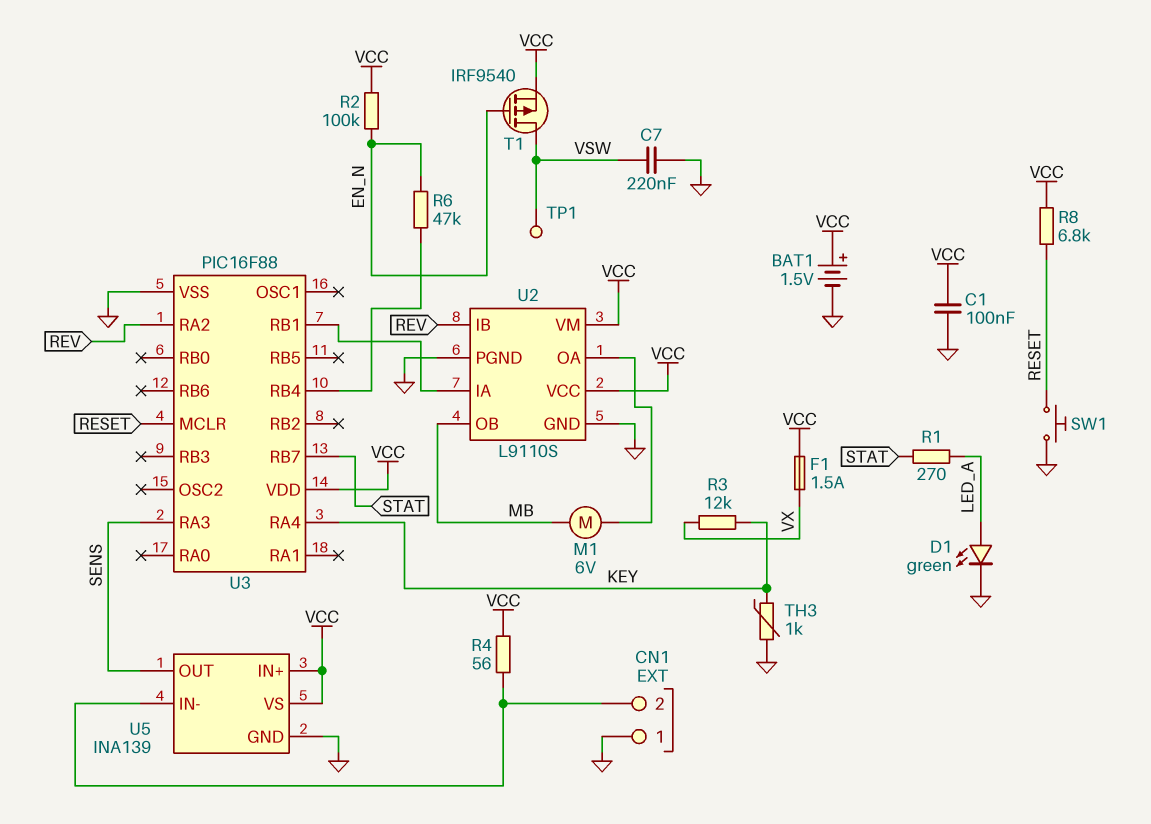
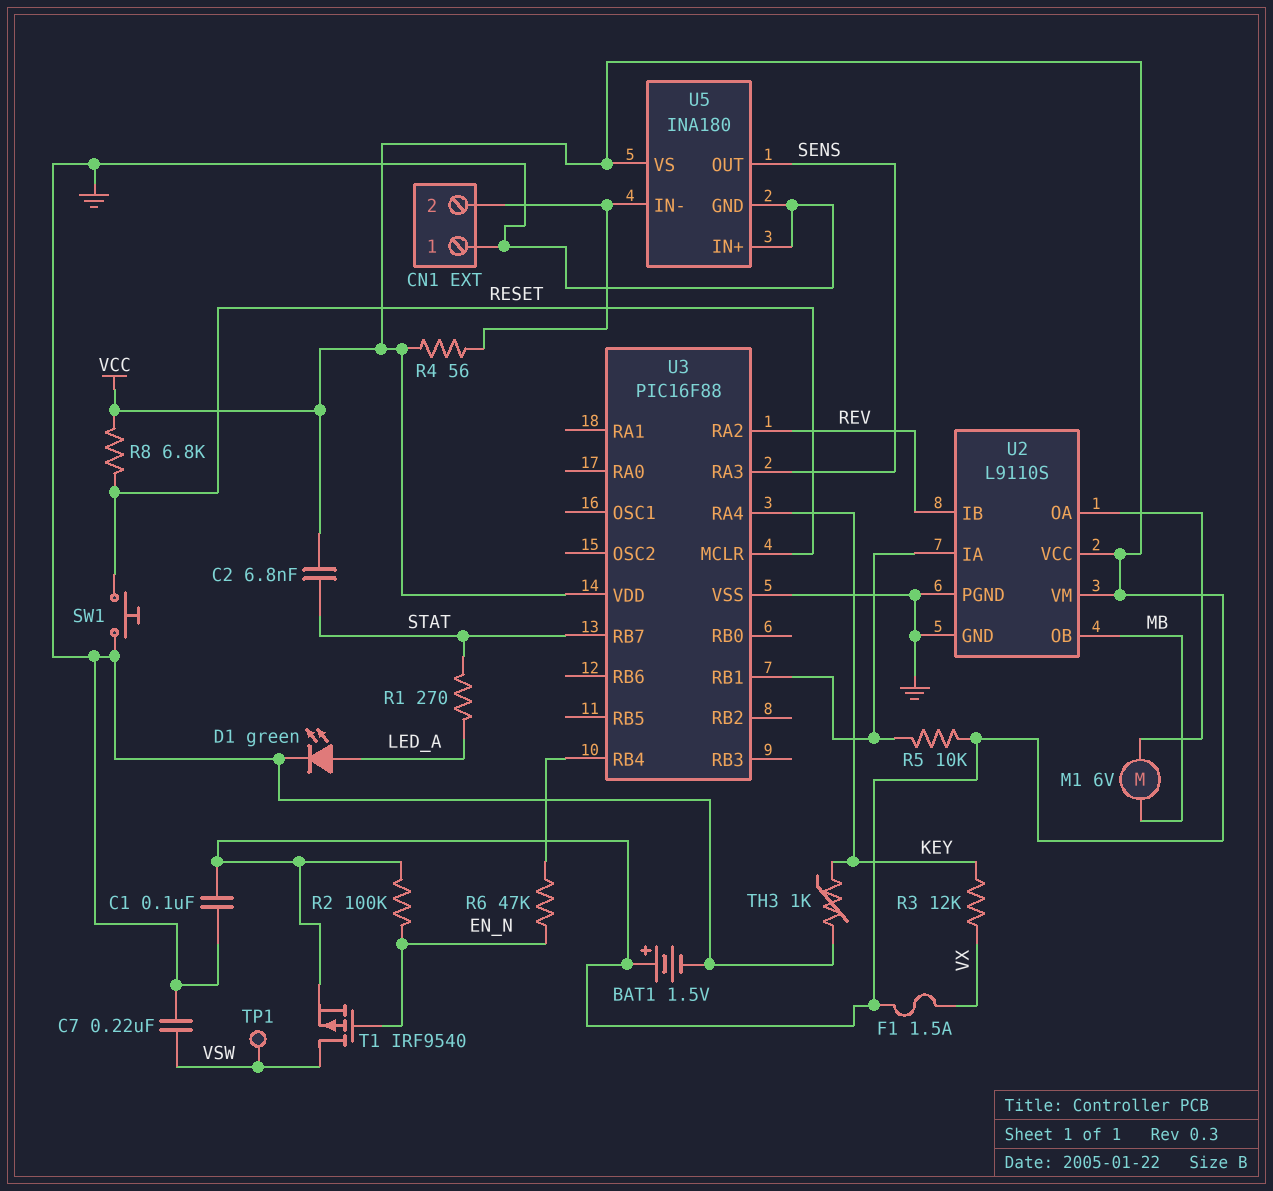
C2: none -> 6.8nF (STAT, VCC)
R5: none -> 10k (U2/IA, VCC)
U5: INA139 -> INA180
U5 pin IN+: VCC -> GND

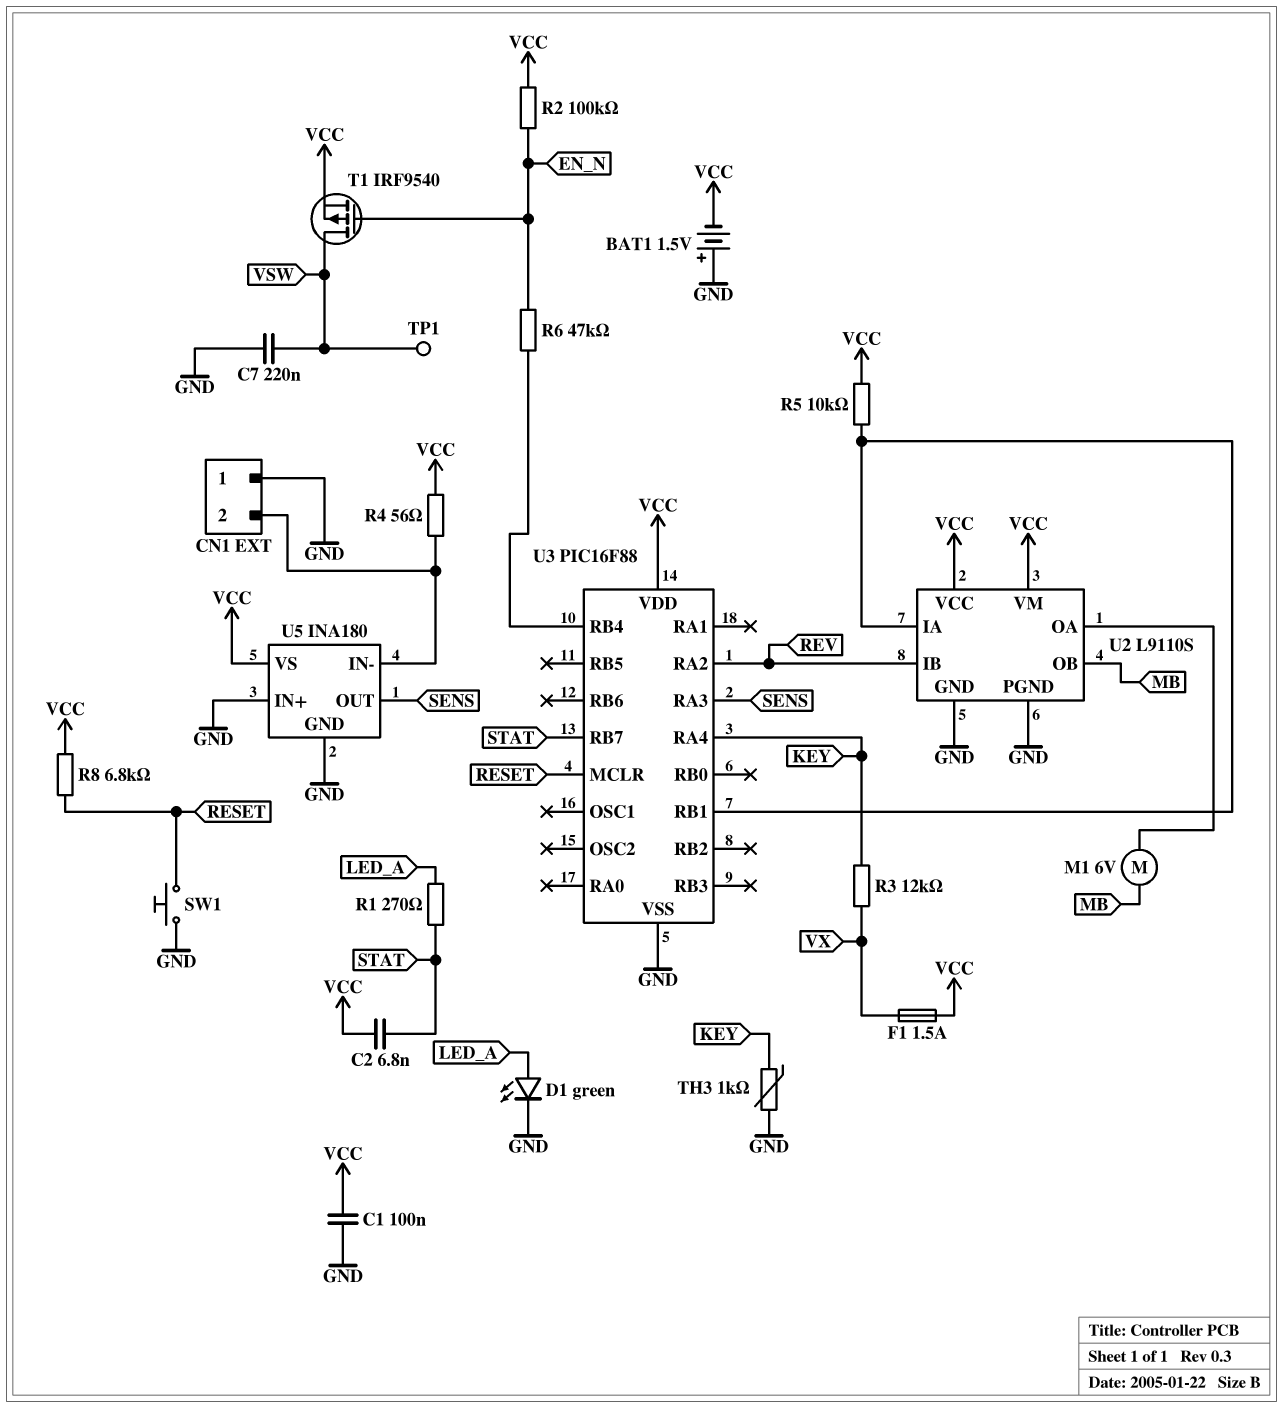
BAT1: 1.5V (plus VCC, minus GND) -> 1.5V (plus GND, minus VCC)

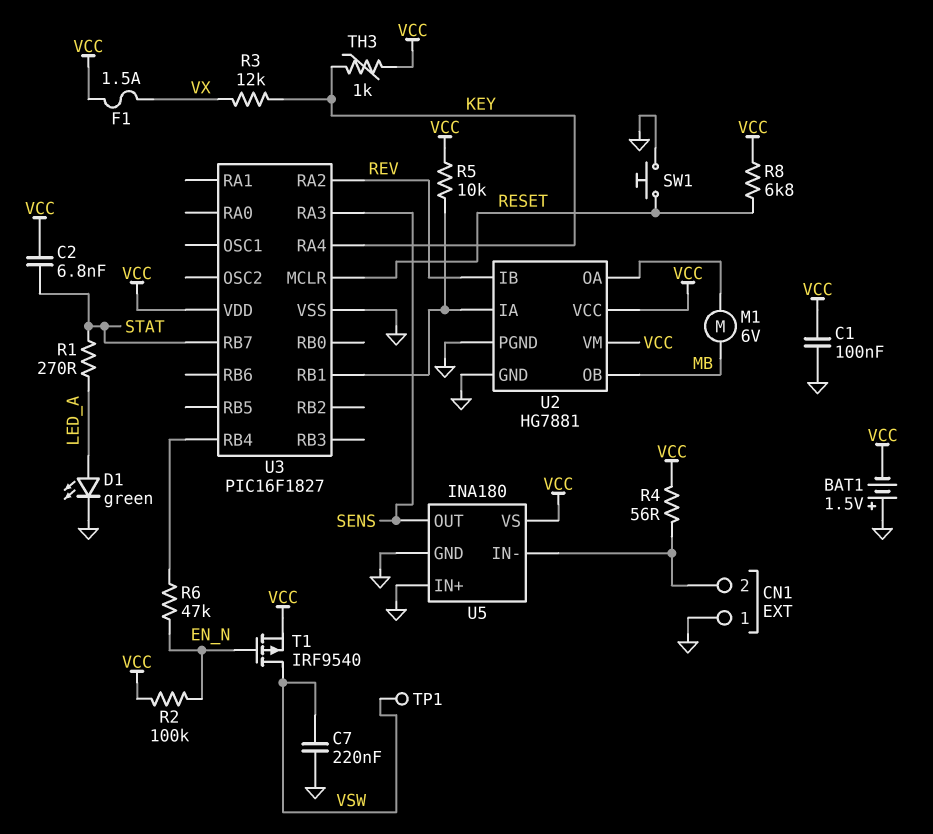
TH3: 1k (GND, KEY) -> 1k (KEY, VCC)
U2: L9110S -> HG7881
U3: PIC16F88 -> PIC16F1827

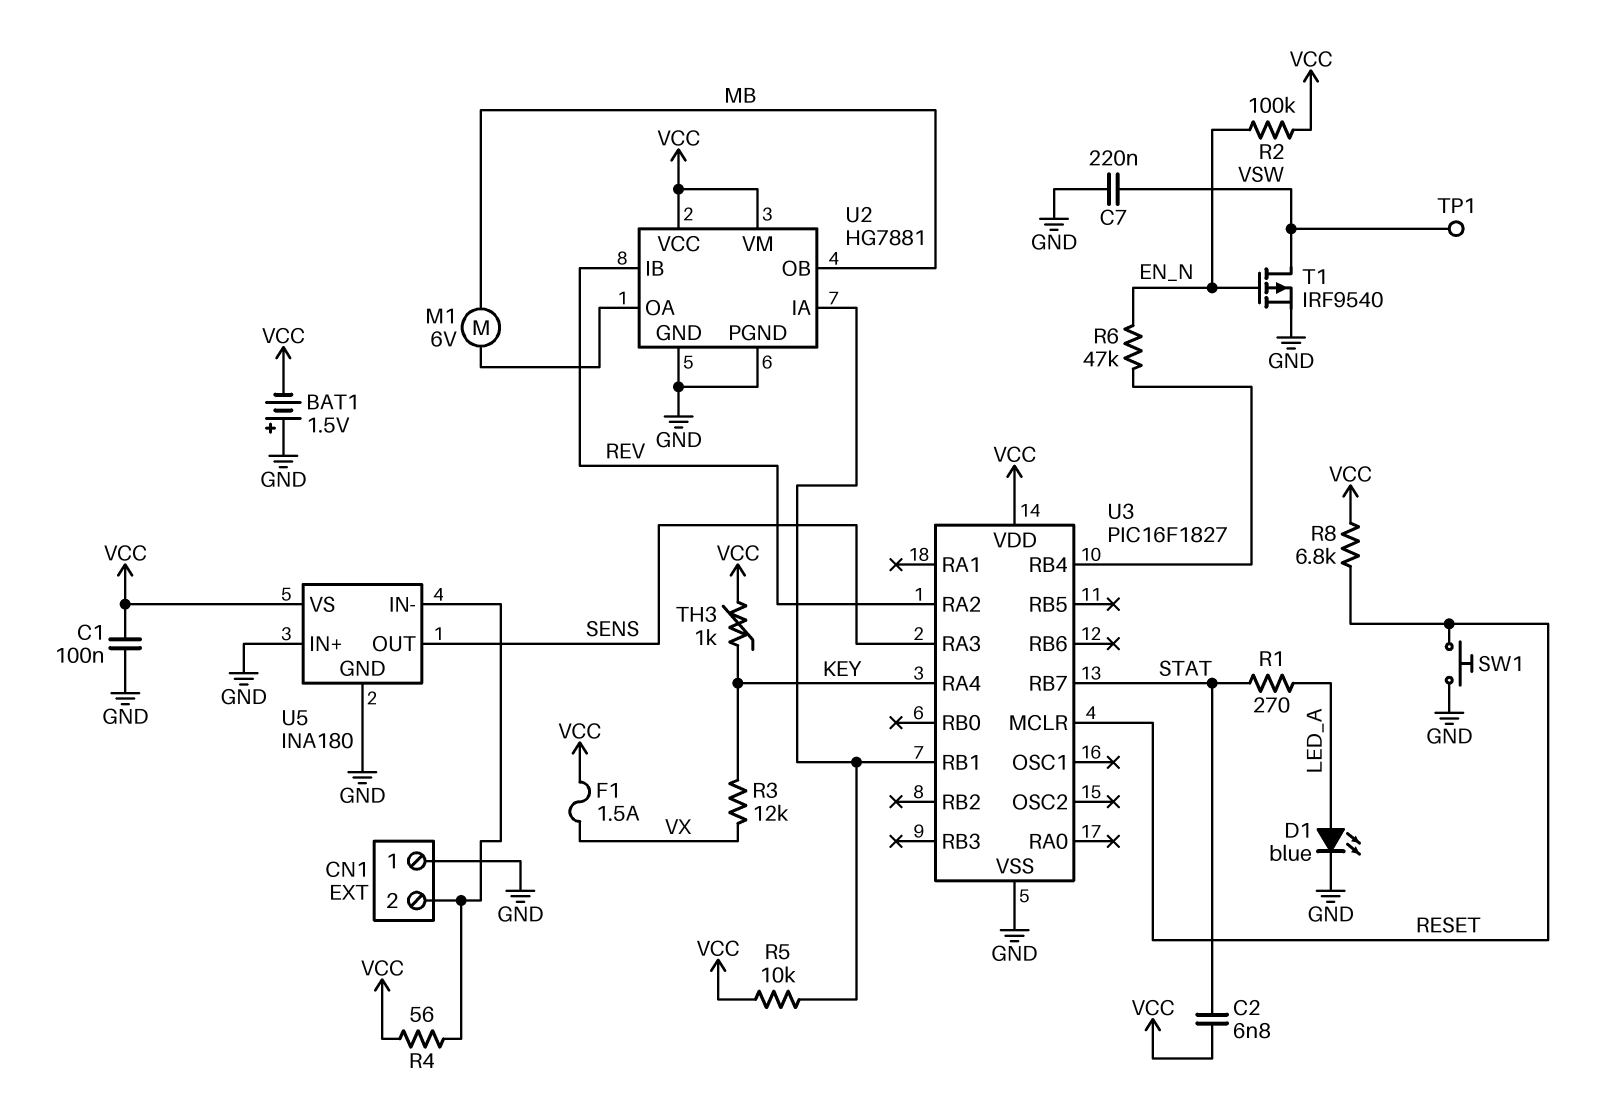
D1: LED green (A LED_A, K GND) -> LED blue (A LED_A, K GND)
T1: PMOS IRF9540 (G EN_N, D VSW, S VCC) -> PMOS IRF9540 (G EN_N, D VSW, S GND)

